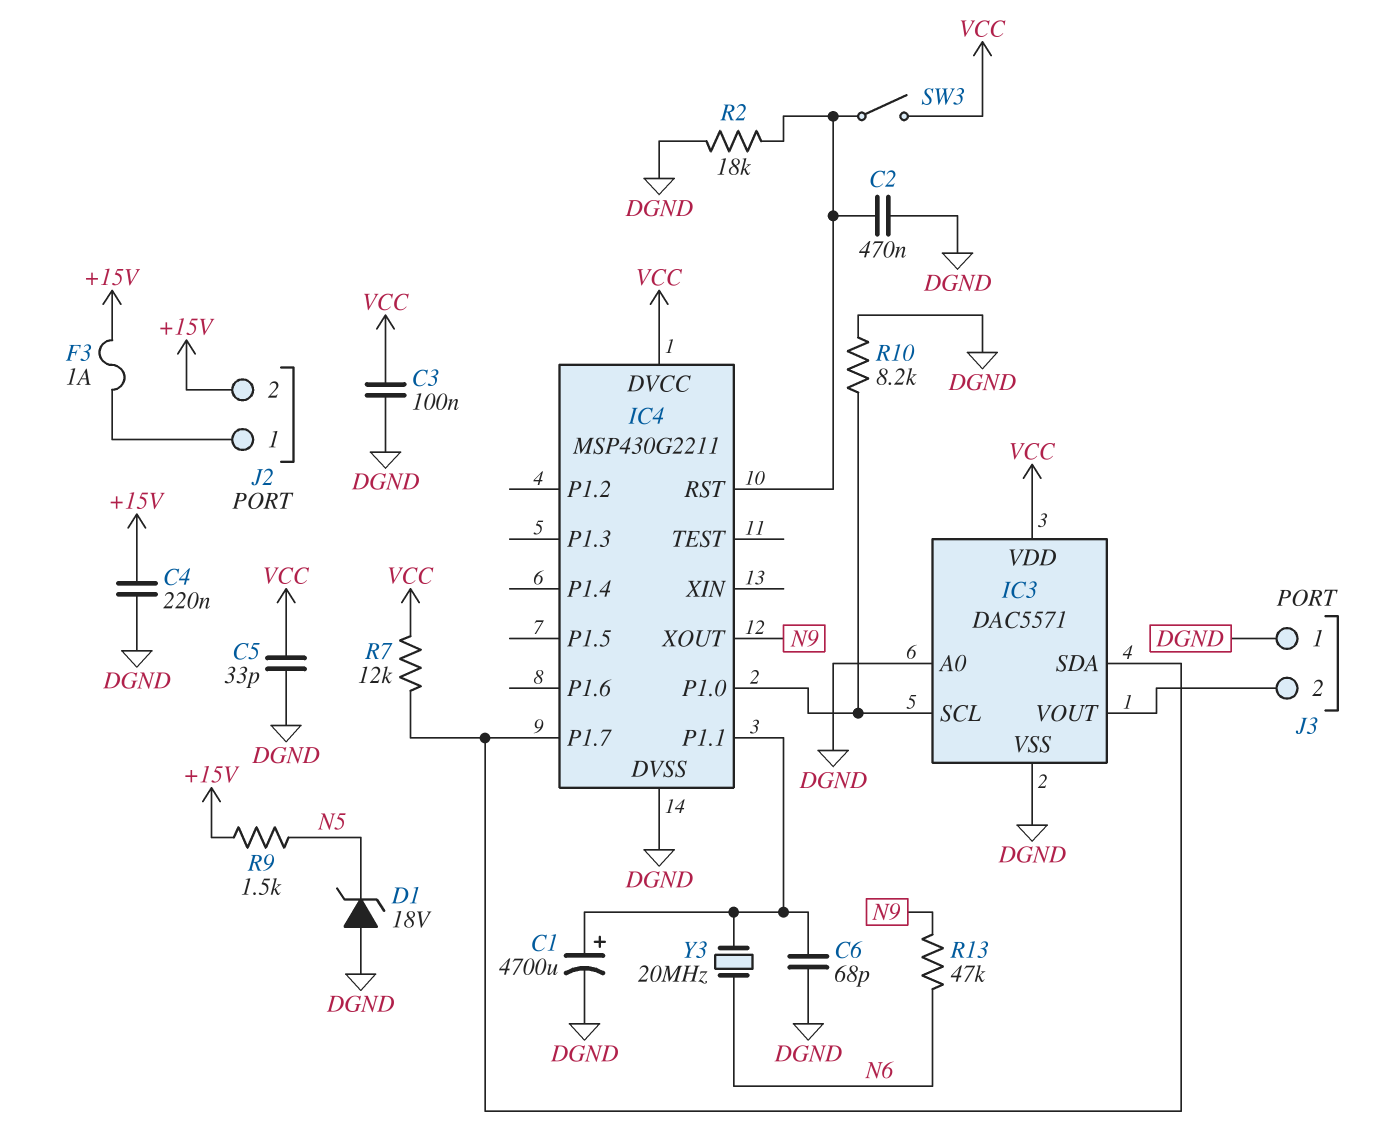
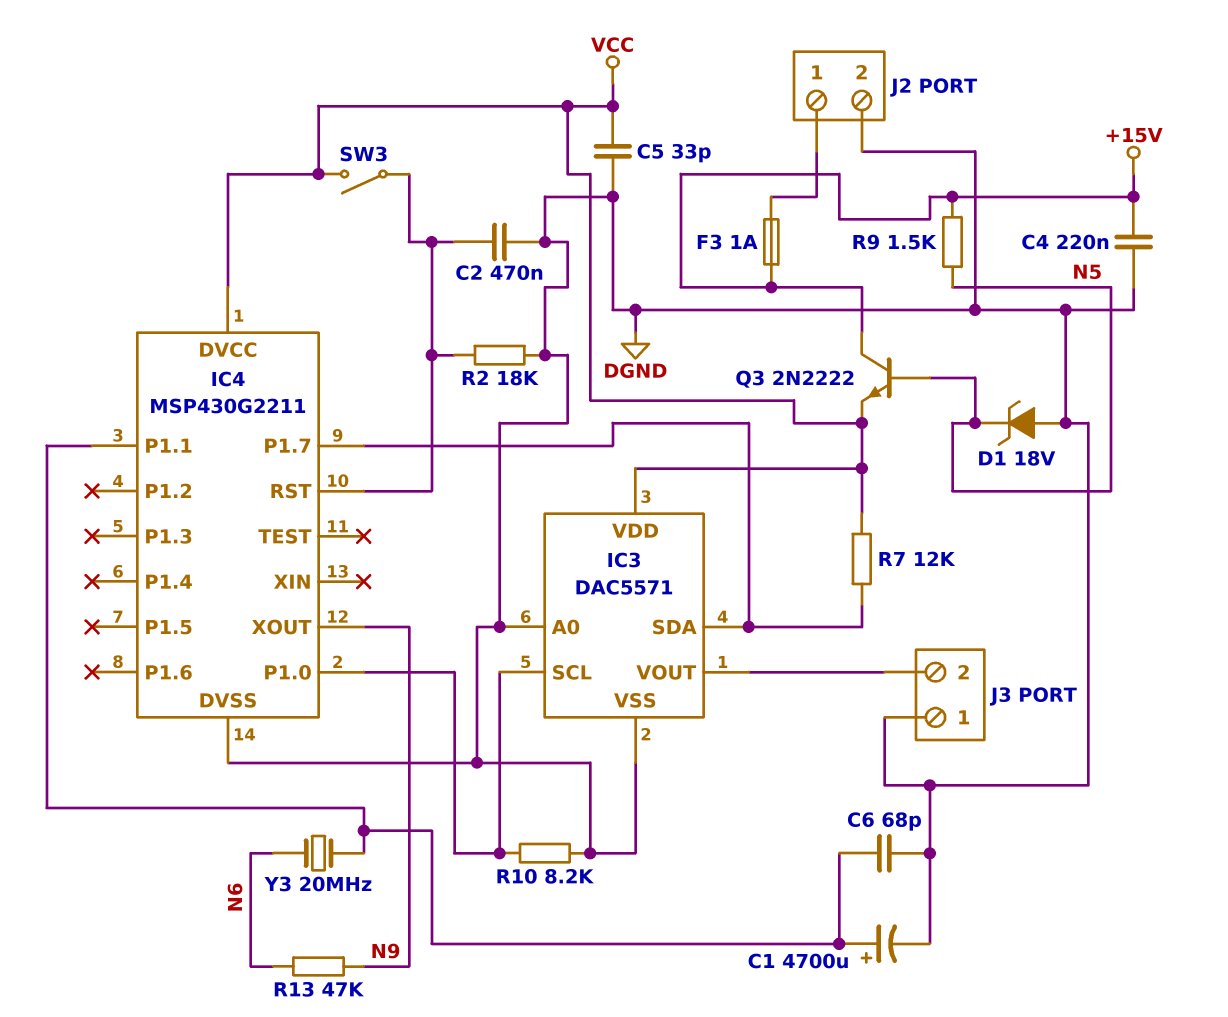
C3: 100nF (DGND, VCC) -> none
J2 pin 2: +15V -> DGND
Q3: none -> NPN 2N2222 (B N5, C +15V, E VCC)

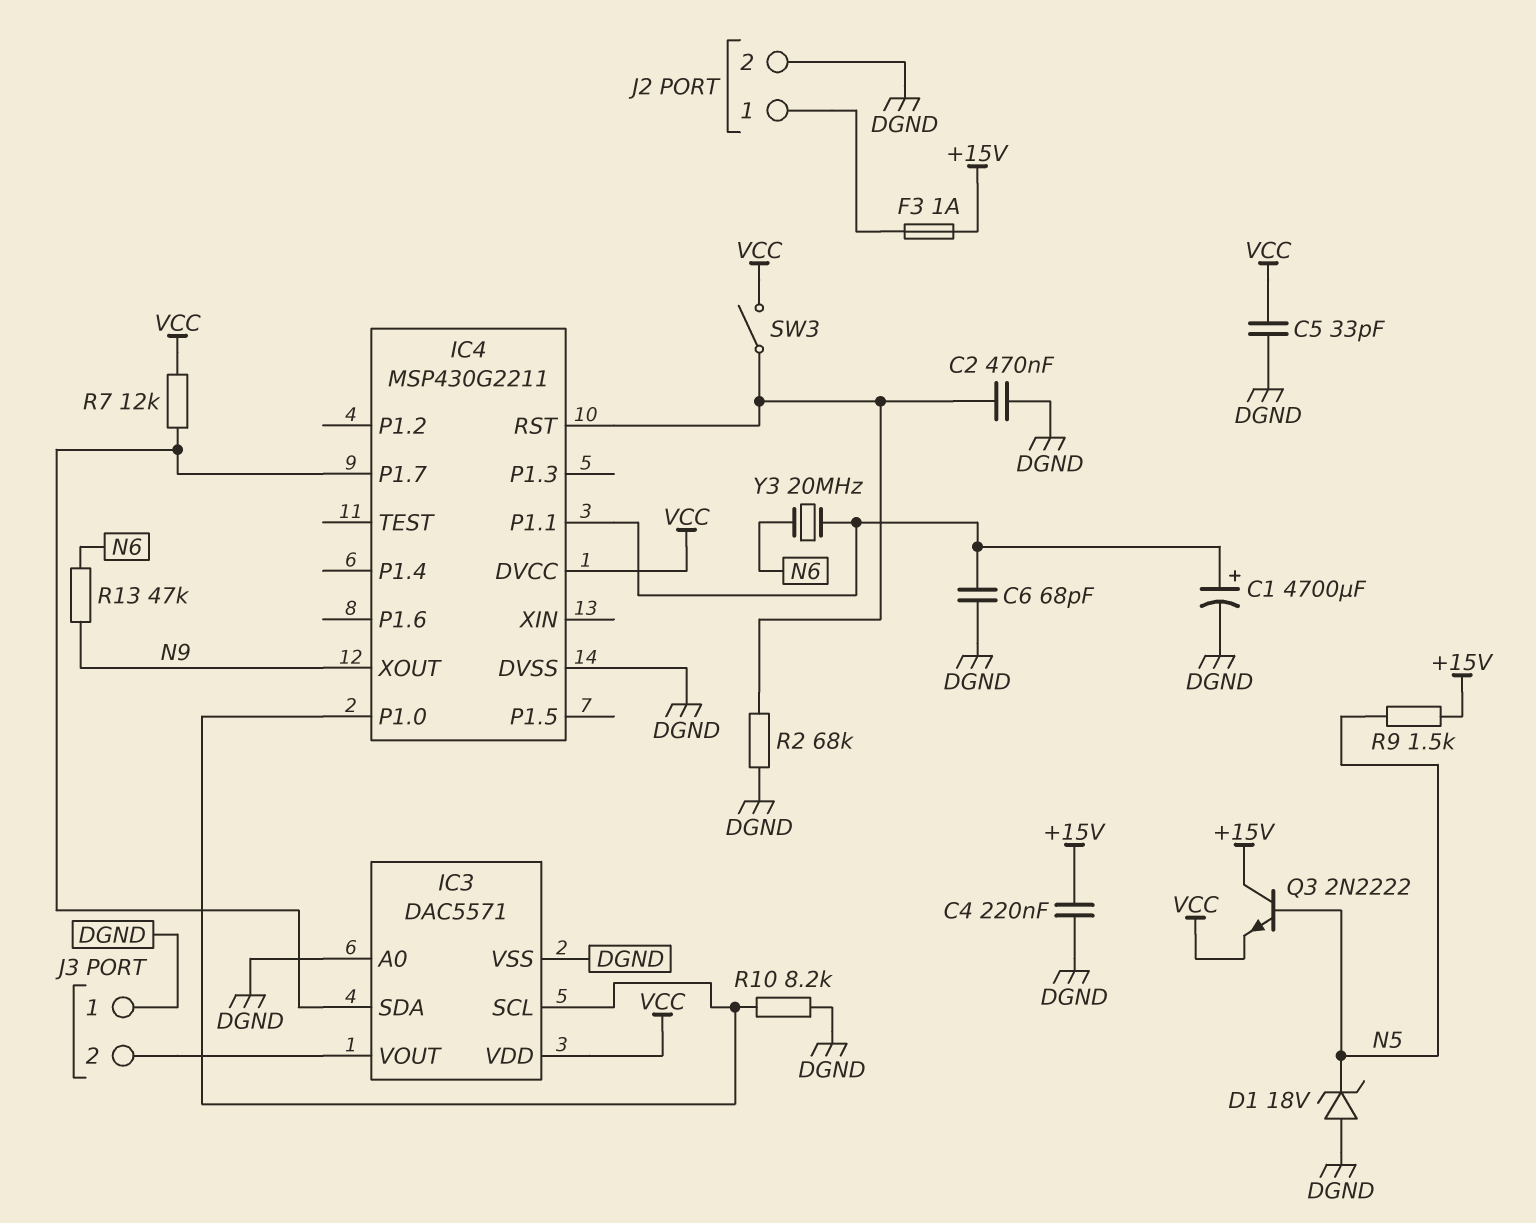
R2: 18k (DGND, IC4/RST) -> 68k (DGND, IC4/RST)

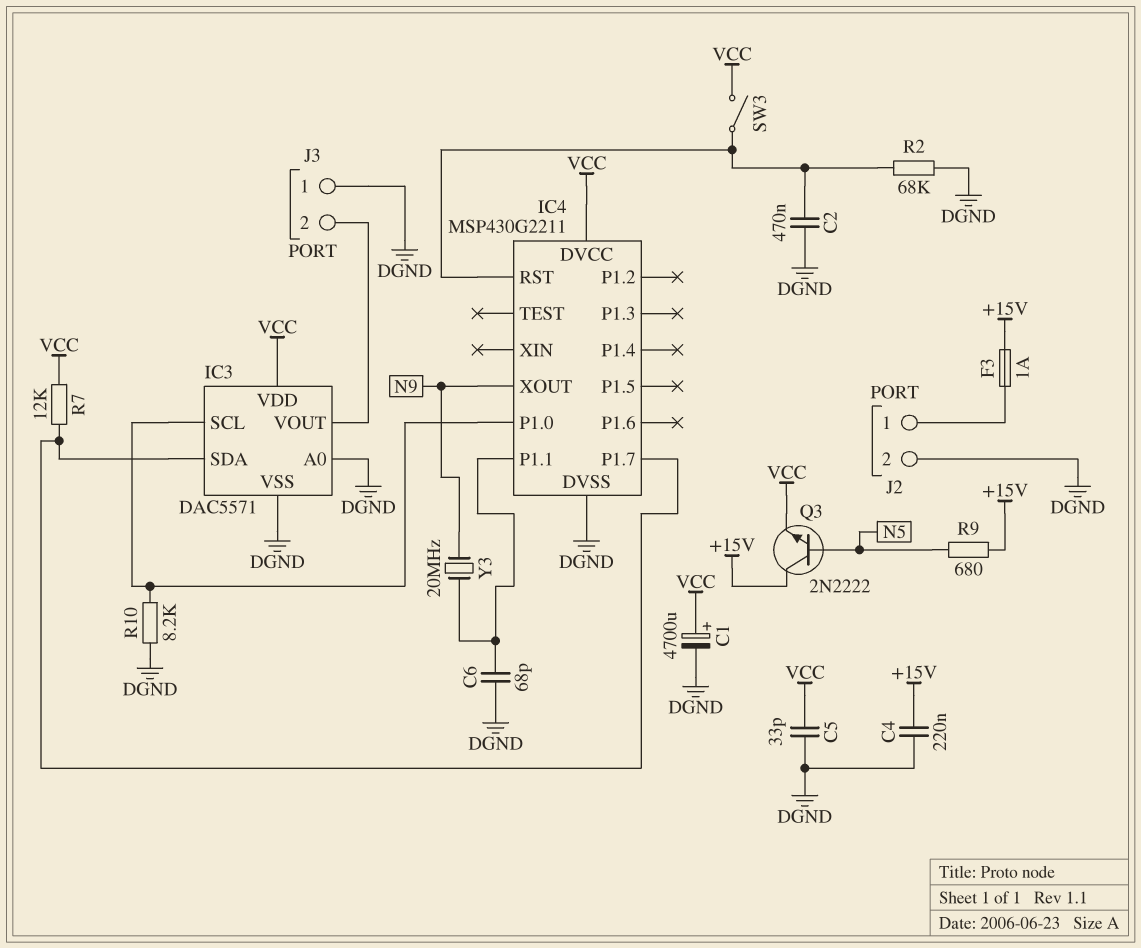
C1: 4700uF (plus IC4/P1.1, minus DGND) -> 4700uF (plus VCC, minus DGND)
D1: zener 18V (A DGND, K N5) -> none
R9: 1.5k (+15V, N5) -> 680 (+15V, N5)
R13: 47k (N6, N9) -> none
Y3: 20MHz (IC4/P1.1, N6) -> 20MHz (IC4/P1.1, N9)

